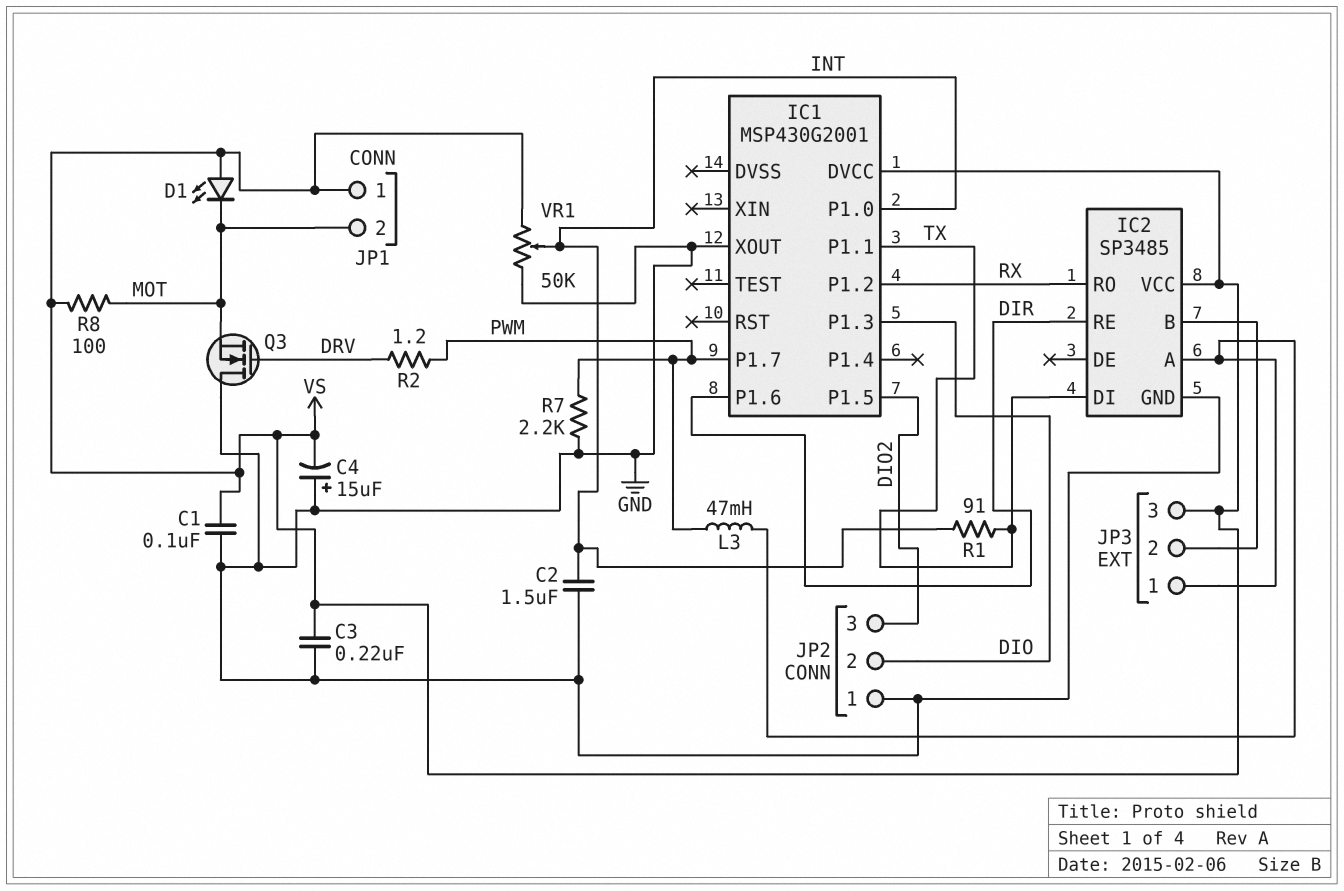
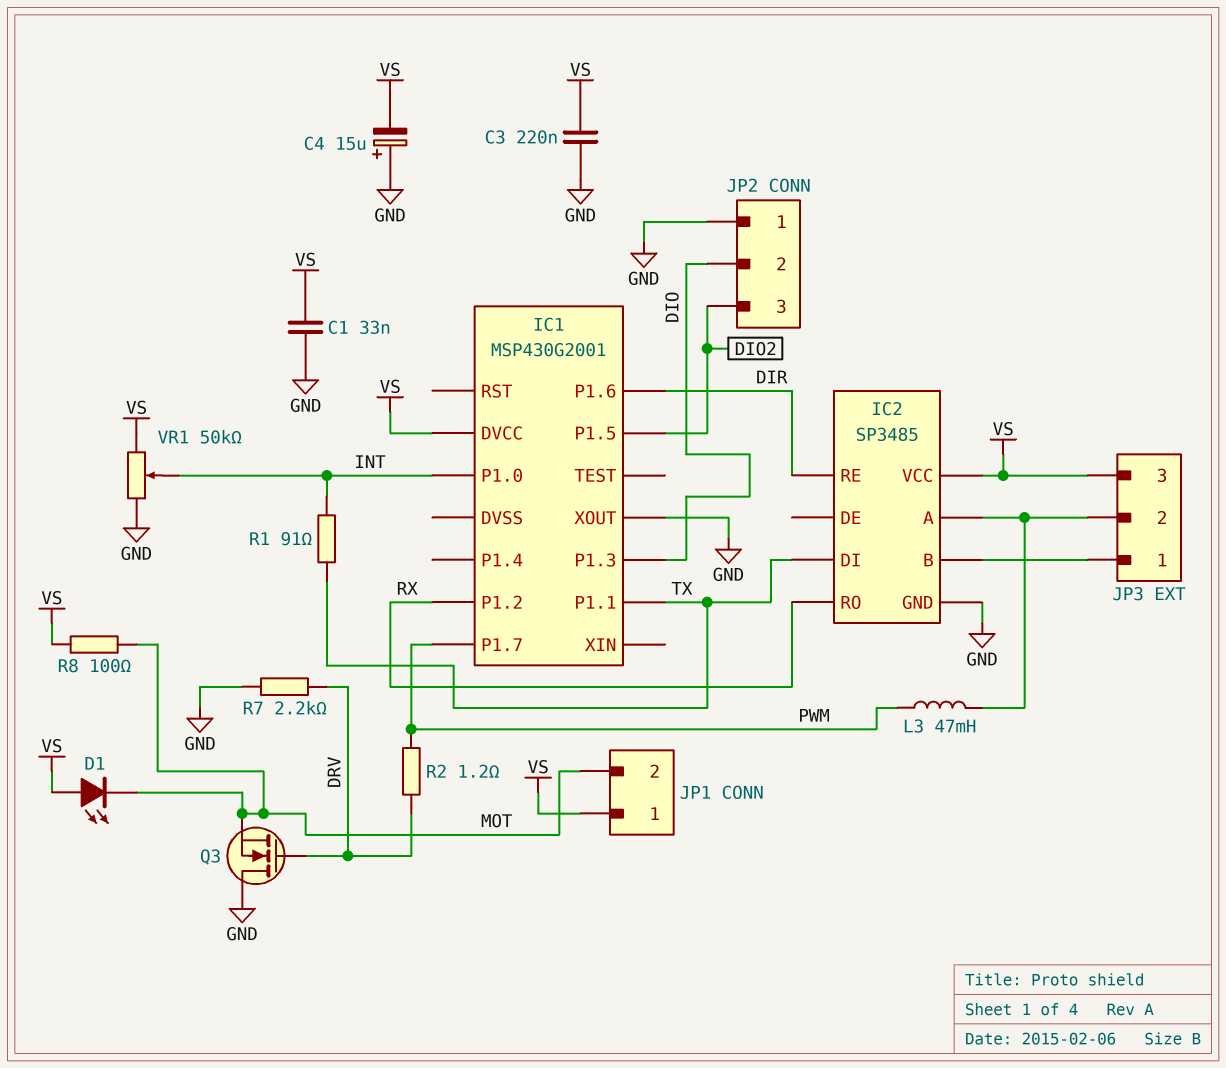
C1: 100nF (GND, VS) -> 33nF (GND, VS)
C2: 1.5uF (GND, INT) -> none
JP3 pin 1: IC2/A -> IC2/B
JP3 pin 2: IC2/B -> IC2/A
R7: 2.2k (GND, PWM) -> 2.2k (DRV, GND)

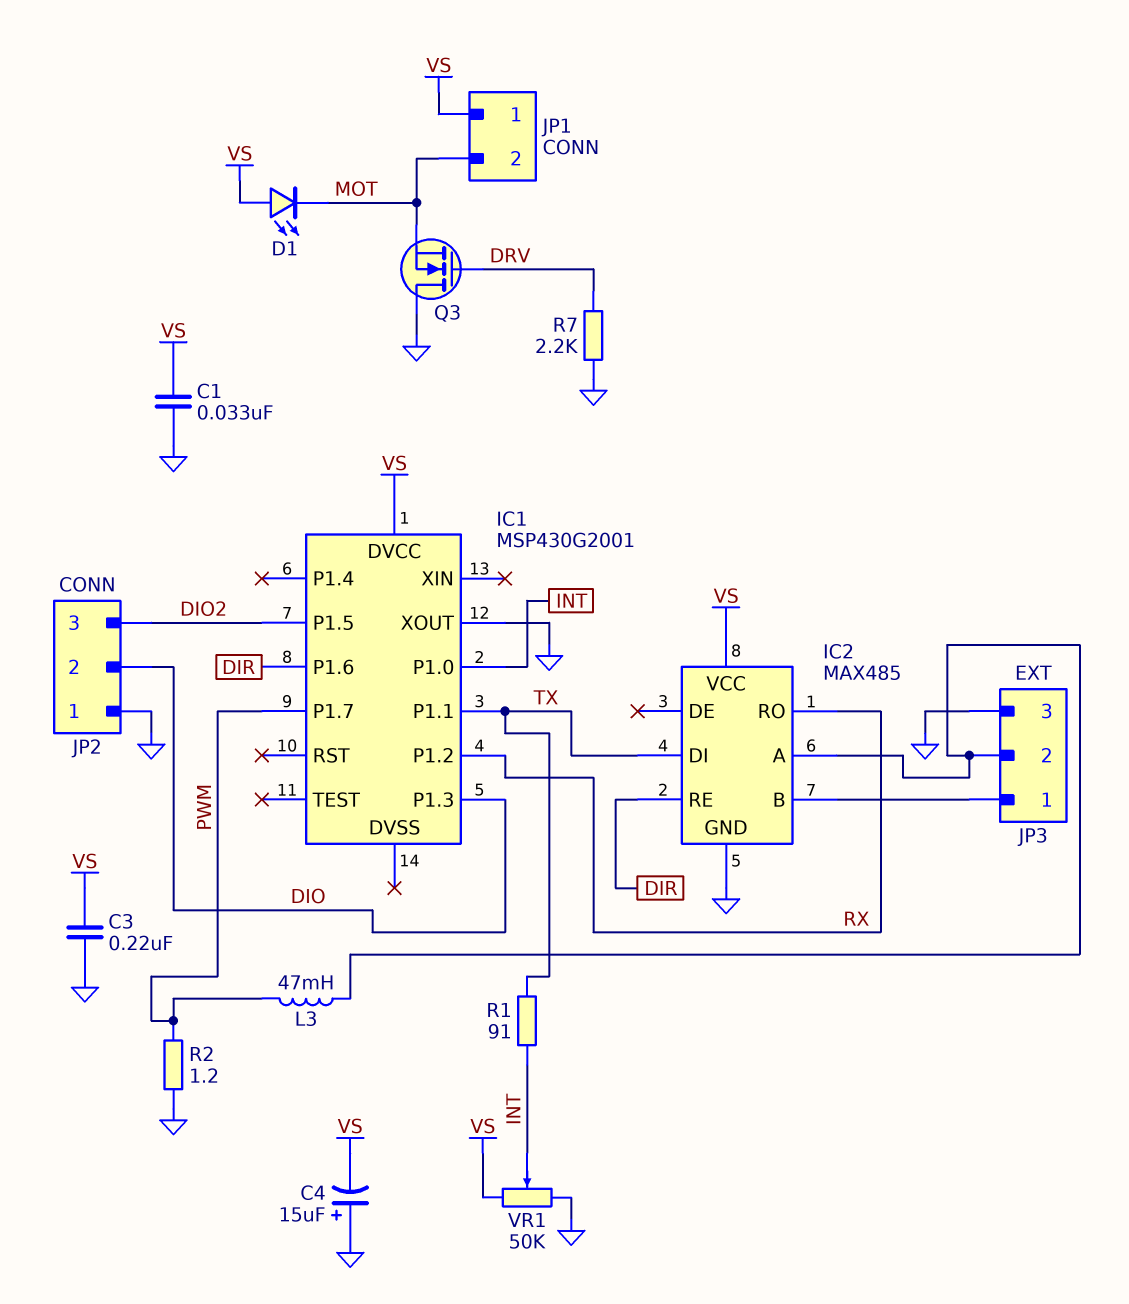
IC2: SP3485 -> MAX485
JP3 pin 3: VS -> GND
R2: 1.2 (DRV, PWM) -> 1.2 (GND, PWM)
R8: 100 (MOT, VS) -> none

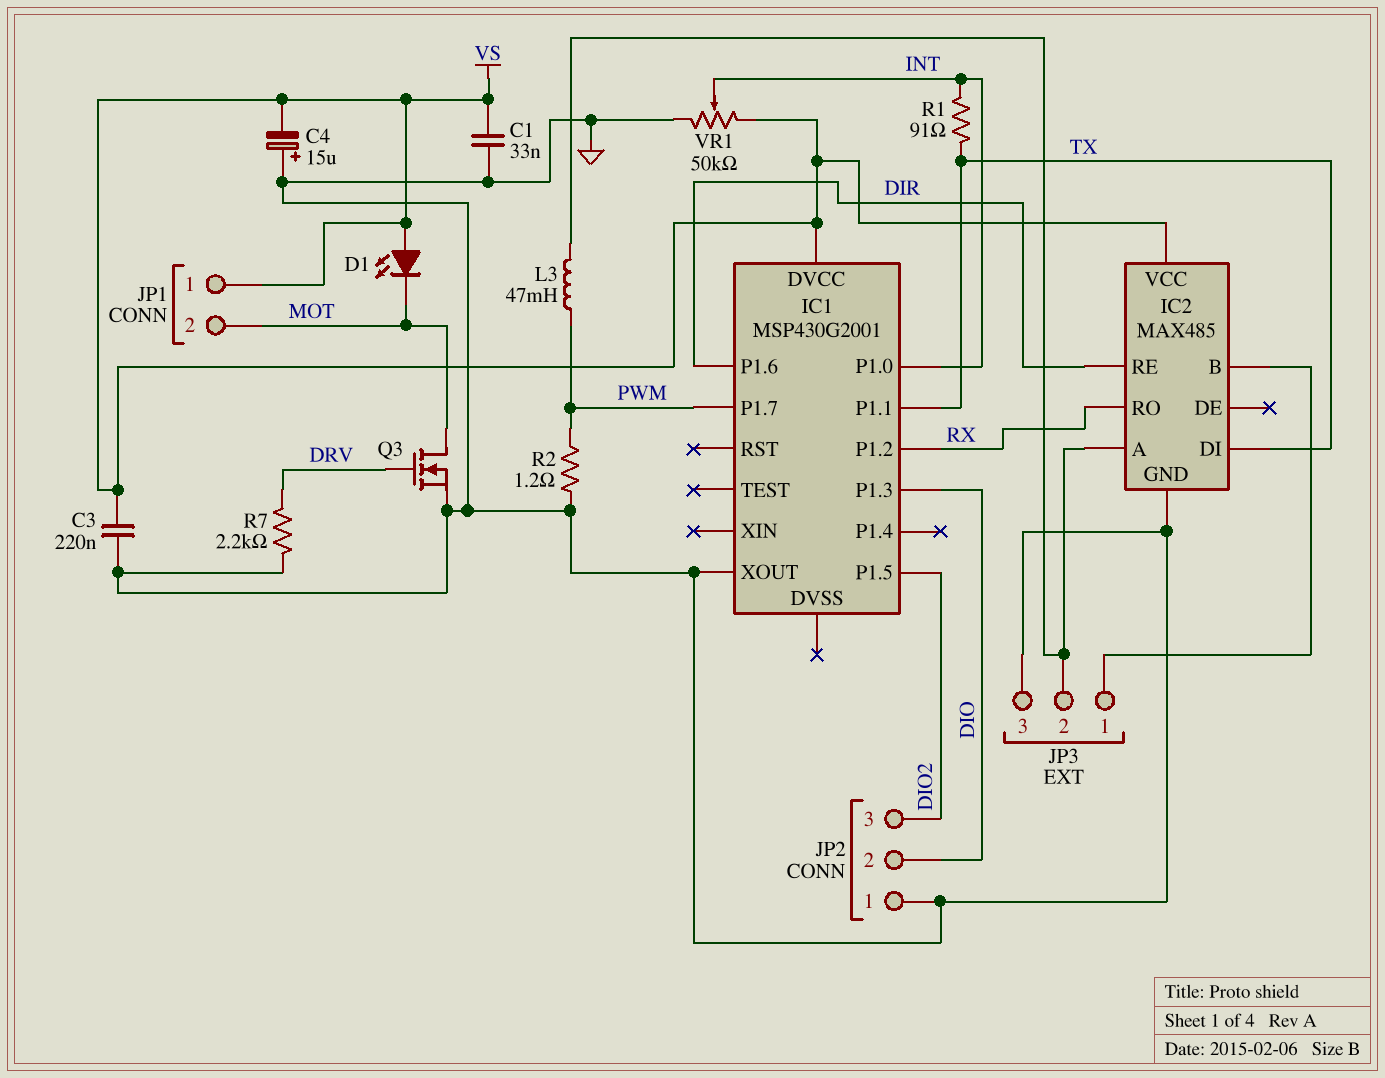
Q3: NMOS (G DRV, D GND, S MOT) -> NMOS (G DRV, D MOT, S GND)

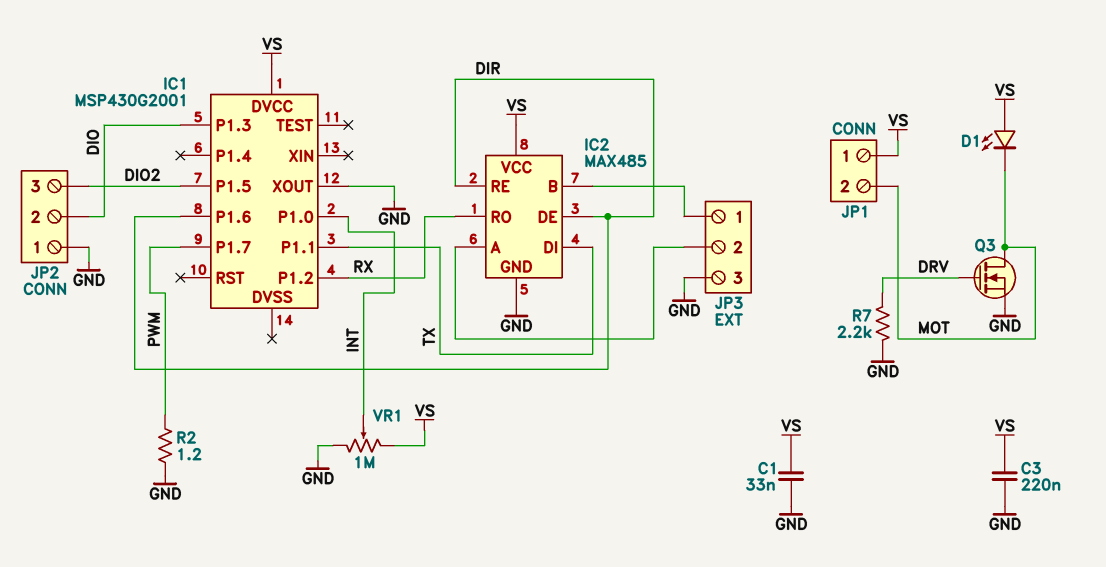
C4: 15uF (plus GND, minus VS) -> none
IC2 pin DE: none -> DIR
L3: 47mH (IC2/A, PWM) -> none
R1: 91 (INT, TX) -> none
VR1: 50k (GND, VS, wiper INT) -> 1M (GND, VS, wiper INT)

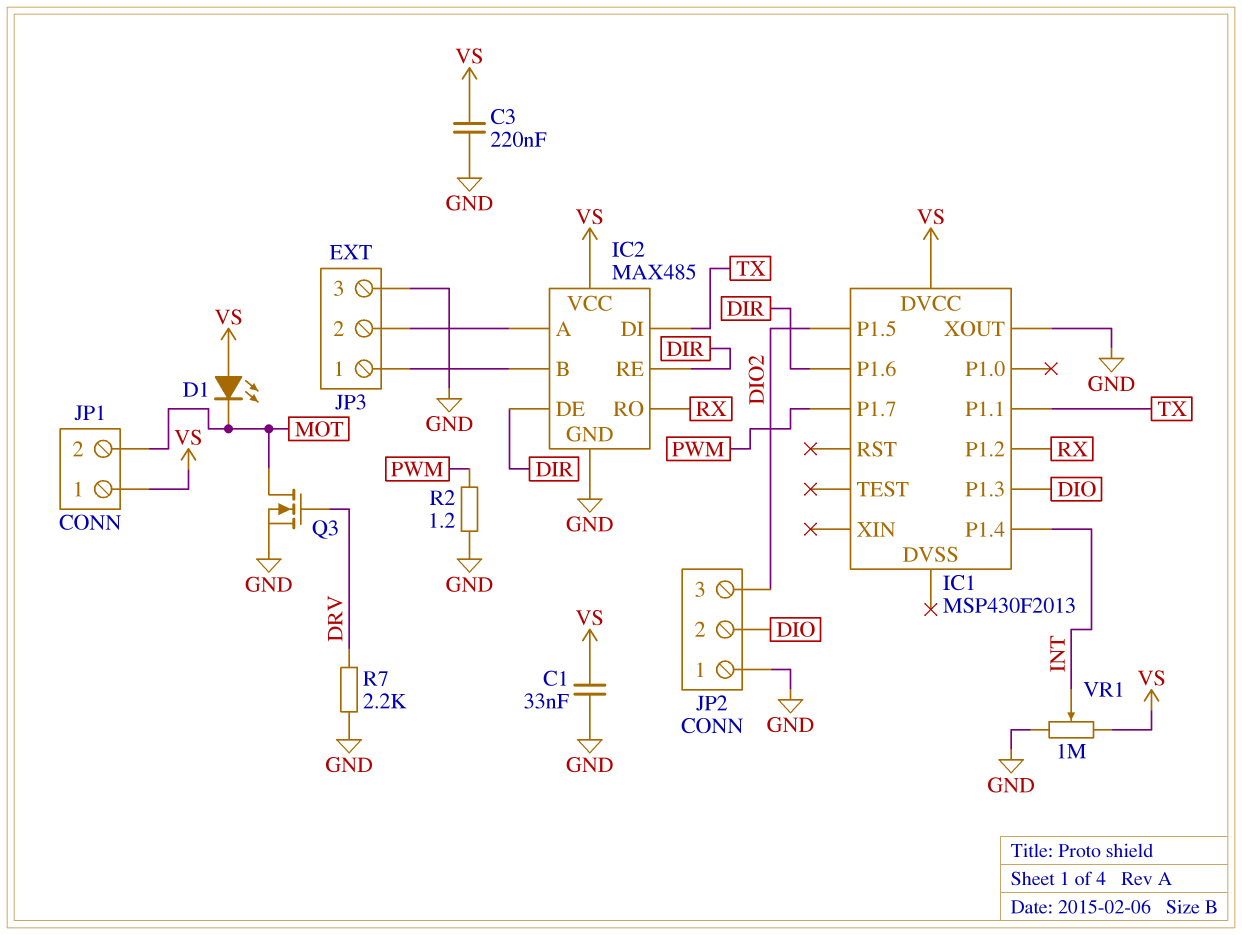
IC1: MSP430G2001 -> MSP430F2013
IC1 pin P1.0: INT -> none
IC1 pin P1.4: none -> INT

